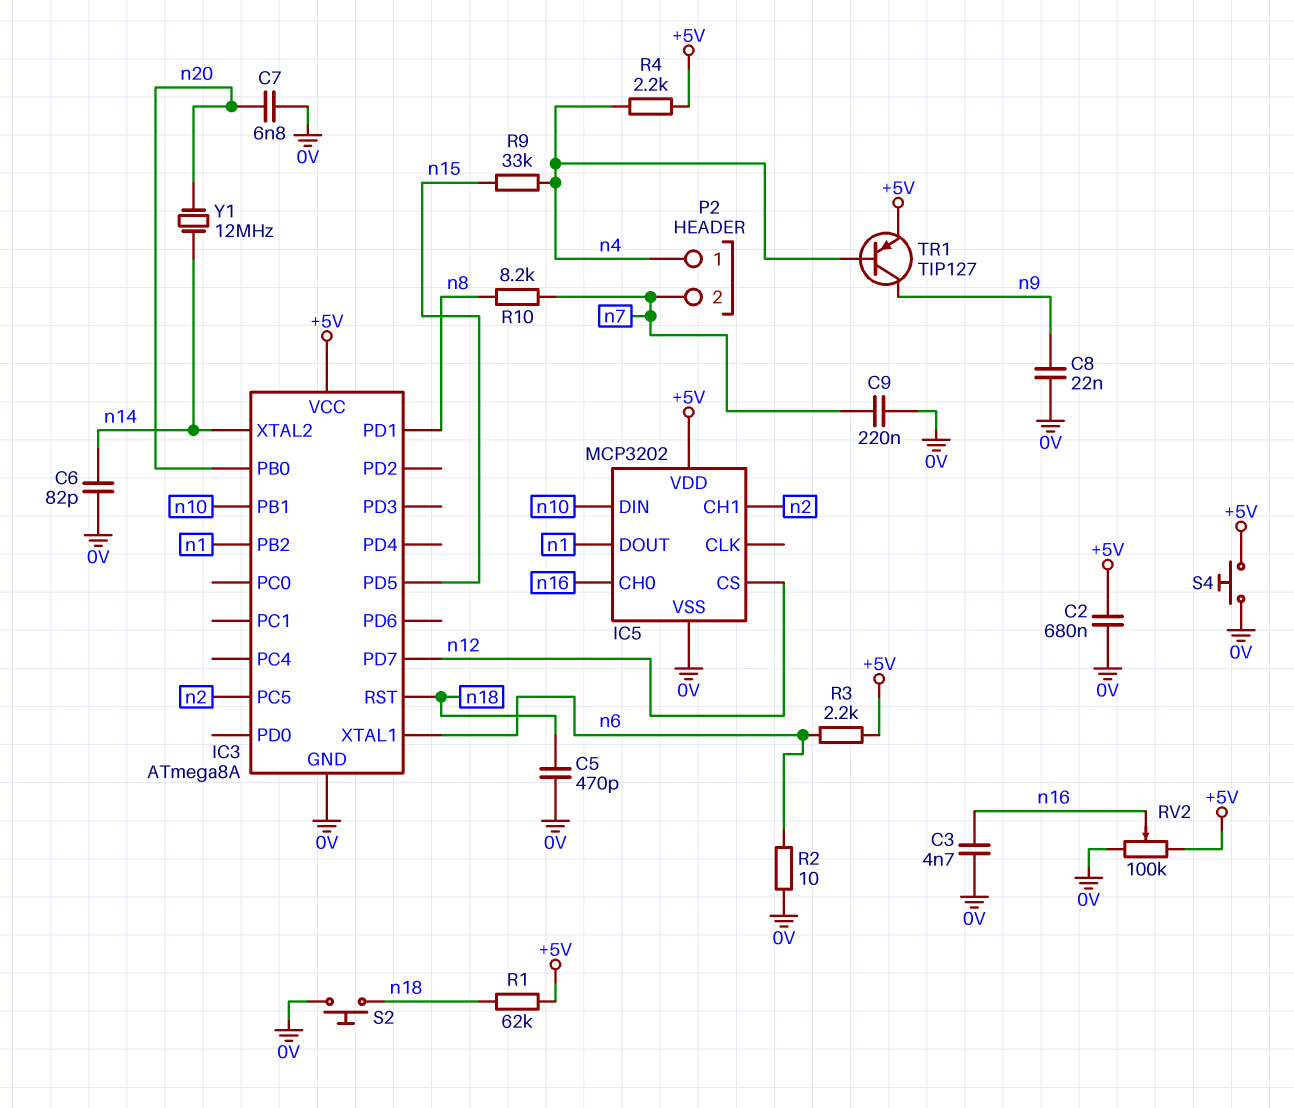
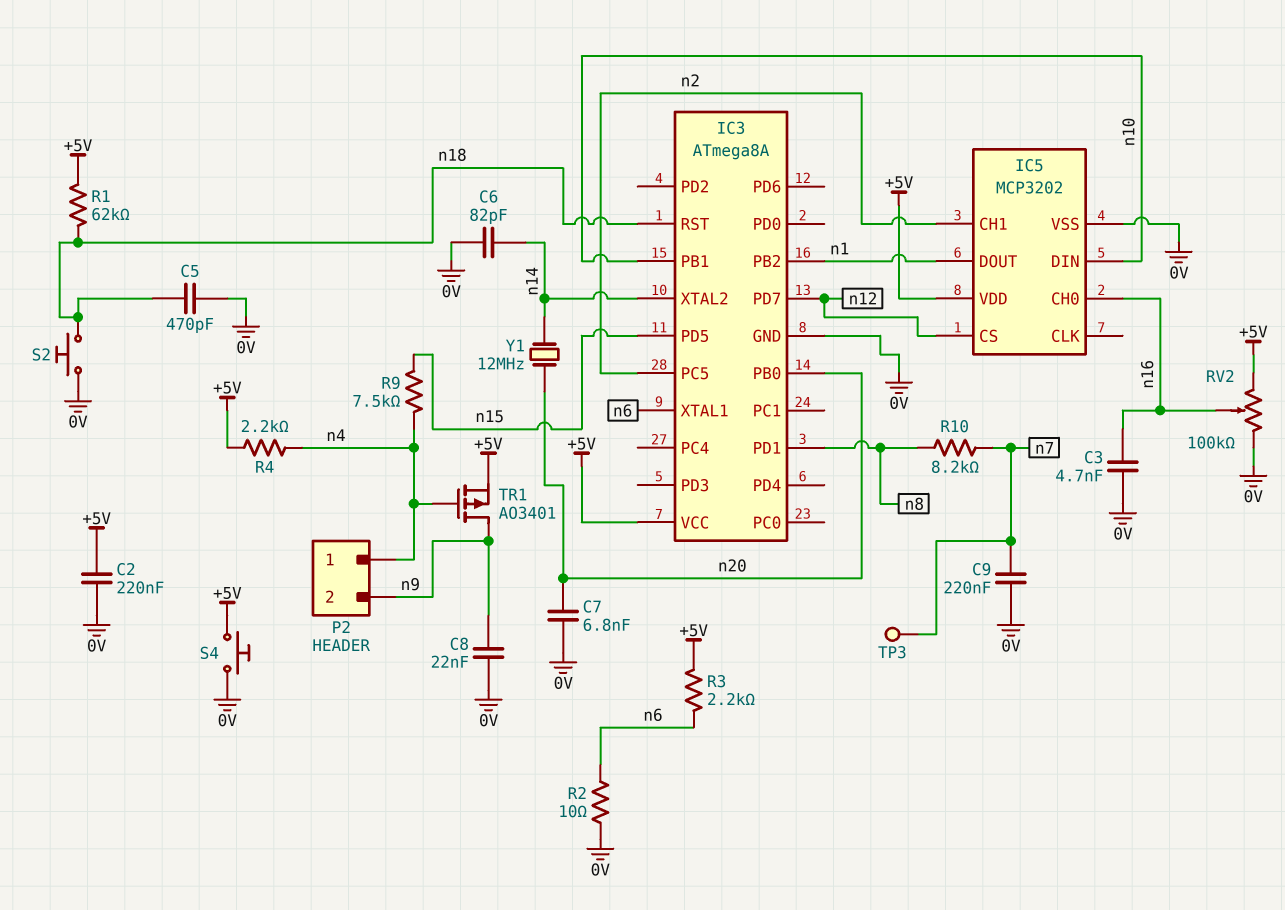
C2: 680nF (+5V, 0V) -> 220nF (+5V, 0V)
P2 pin 2: n7 -> n9
R9: 33k (n4, n15) -> 7.5k (n4, n15)
TP3: none -> test point (n7)
TR1: PNP TIP127 (B n4, C n9, E +5V) -> PMOS AO3401 (G n4, D n9, S +5V)

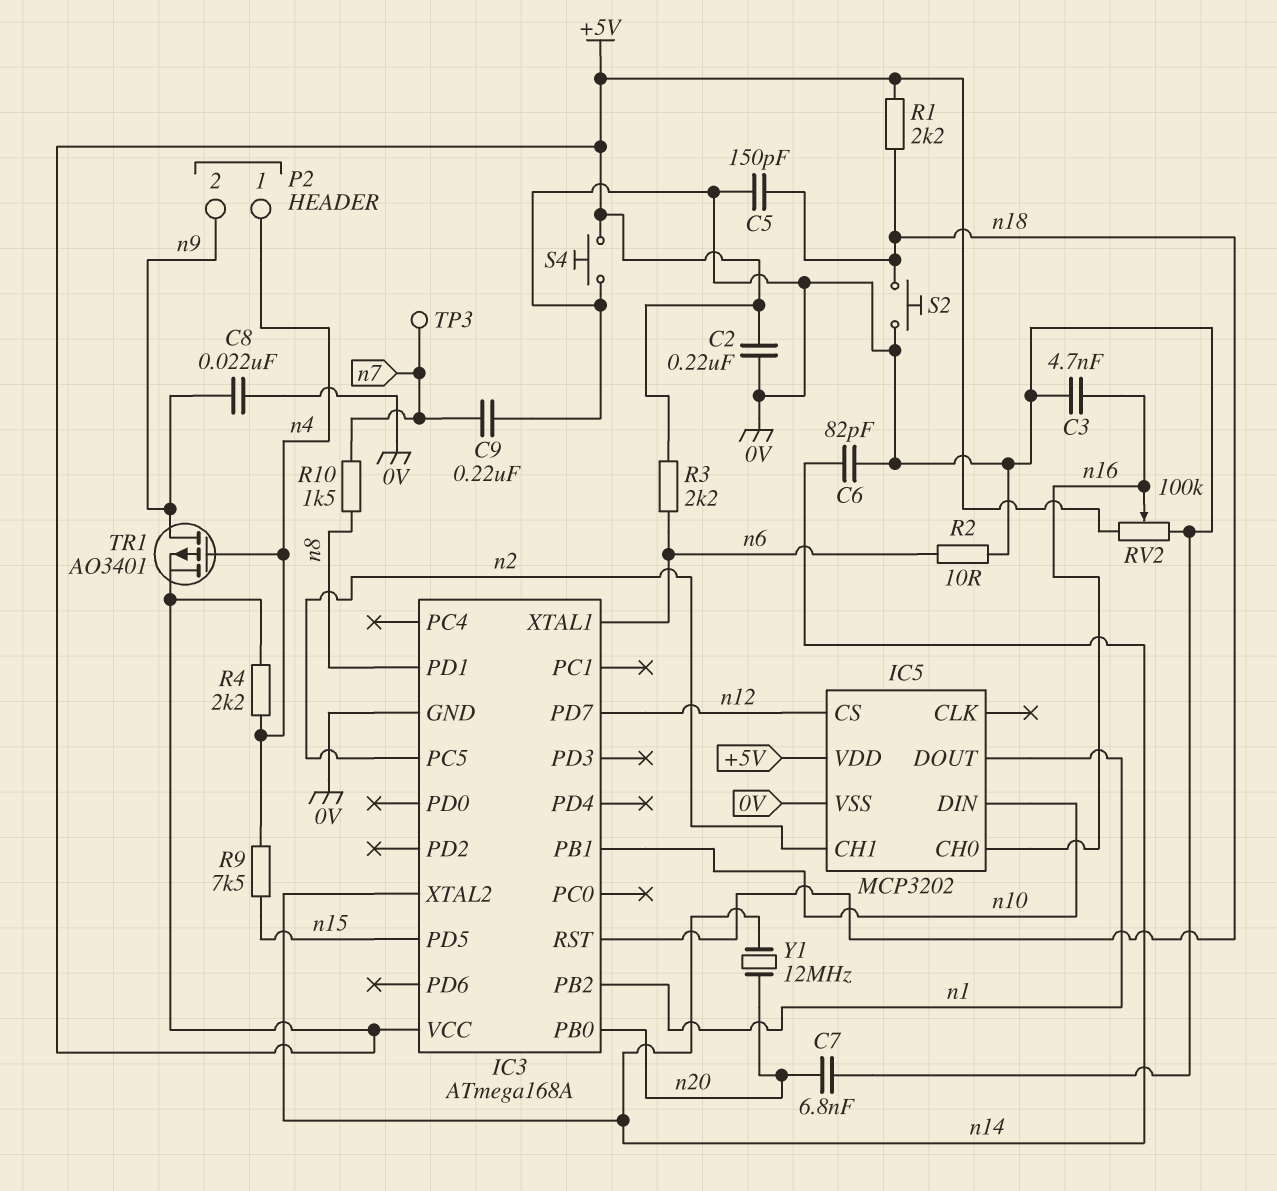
C5: 470pF (0V, n18) -> 150pF (0V, n18)
IC3: ATmega8A -> ATmega168A
R1: 62k (+5V, n18) -> 2.2k (+5V, n18)
R10: 8.2k (n7, n8) -> 1.5k (n7, n8)

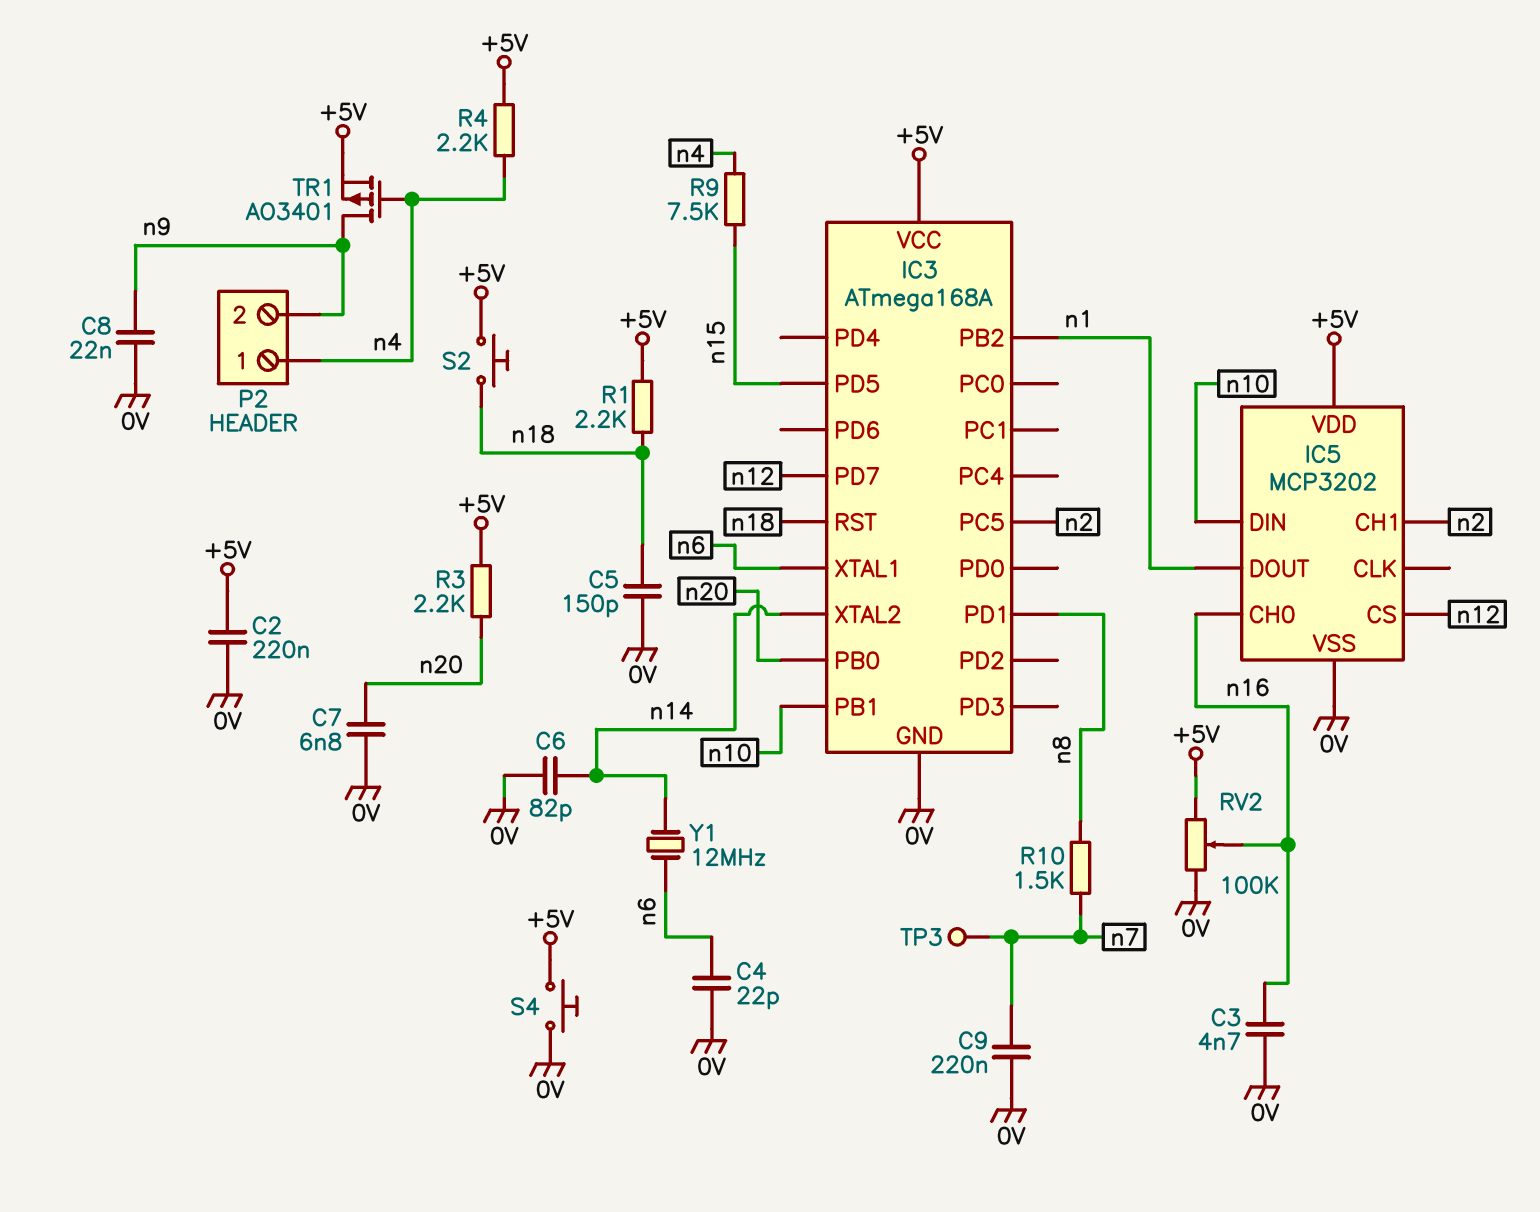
C4: none -> 22pF (0V, n6)
R2: 10 (0V, n6) -> none
R3: 2.2k (+5V, n6) -> 2.2k (+5V, n20)
S2: button (0V, n18) -> button (+5V, n18)
Y1: 12MHz (n14, n20) -> 12MHz (n6, n14)

